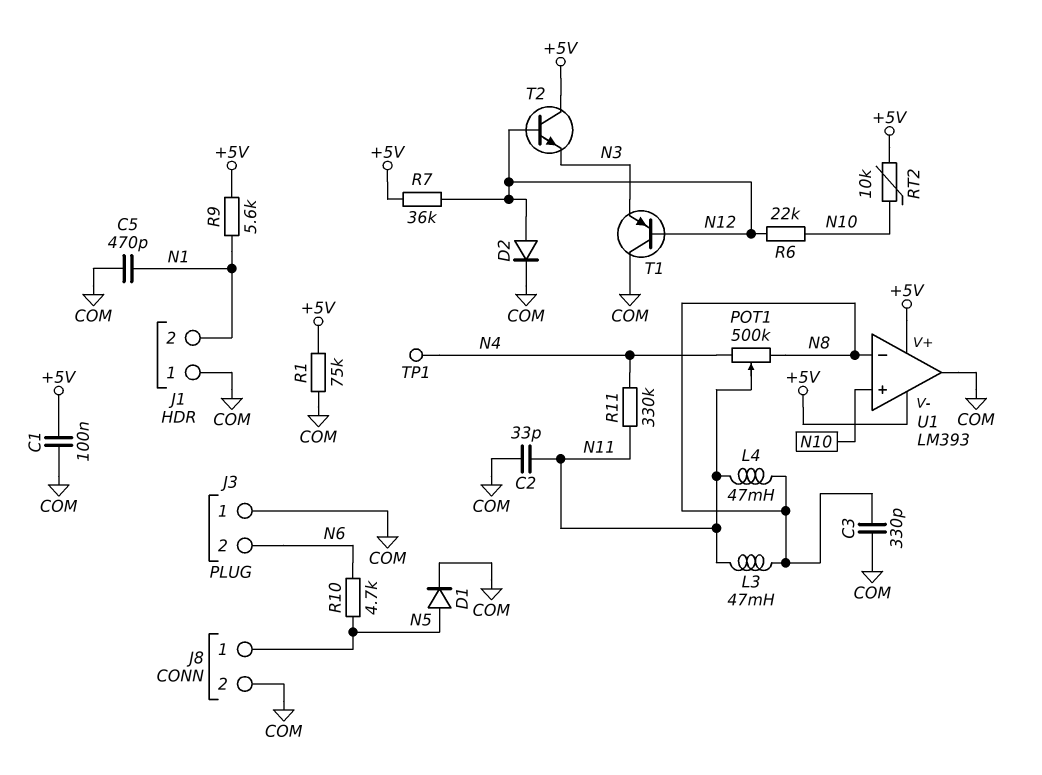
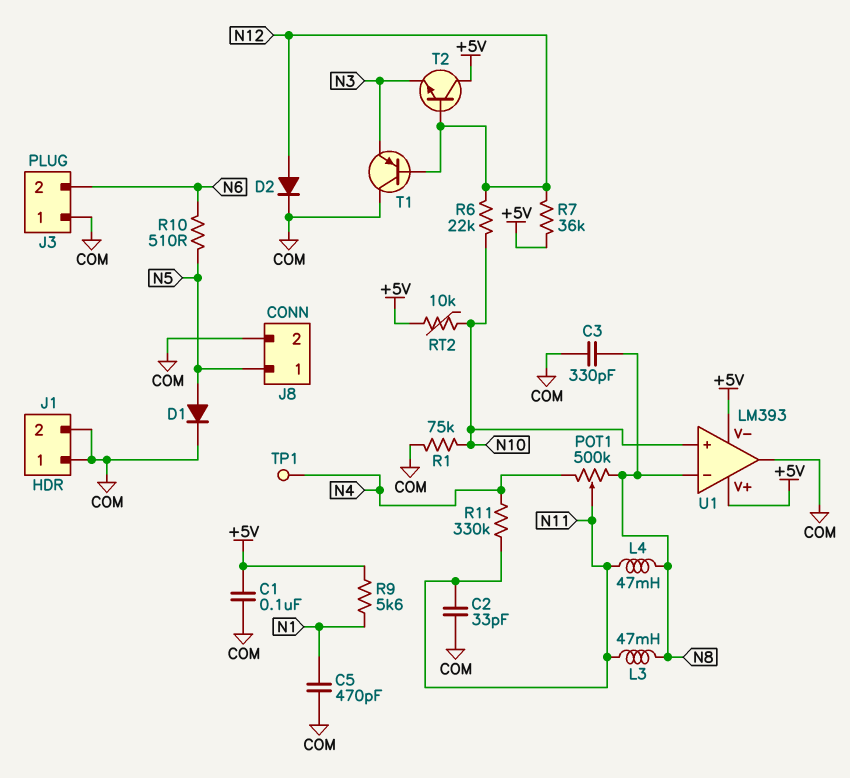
J1 pin 2: N1 -> COM
R1: 75k (+5V, COM) -> 75k (COM, N10)
R10: 4.7k (N5, N6) -> 510 (N5, N6)

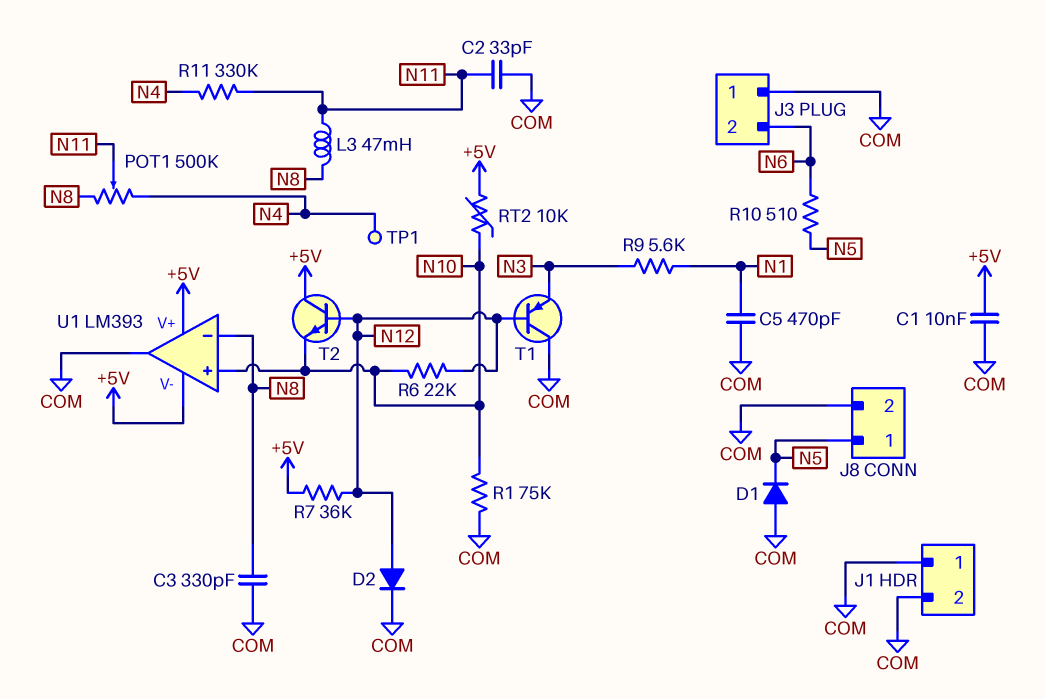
C1: 100nF (+5V, COM) -> 10nF (+5V, COM)
D1: diode (A N5, K COM) -> diode (A COM, K N5)
L4: 47mH (N8, N11) -> none
R9: 5.6k (+5V, N1) -> 5.6k (N1, N3)
T2: NPN (B N12, C +5V, E N3) -> NPN (B N12, C +5V, E N10)

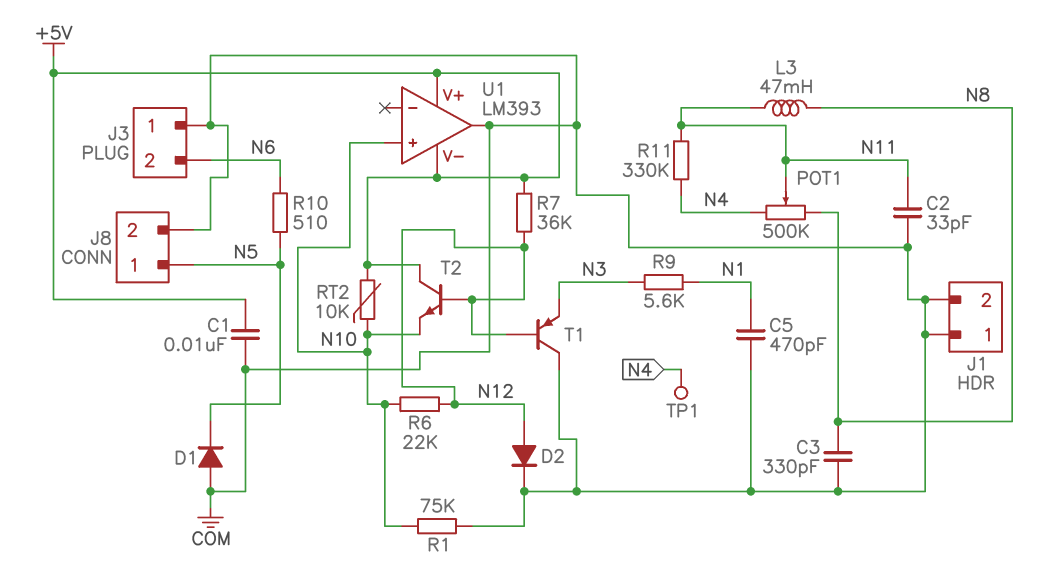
U1 pin in-: N8 -> none

